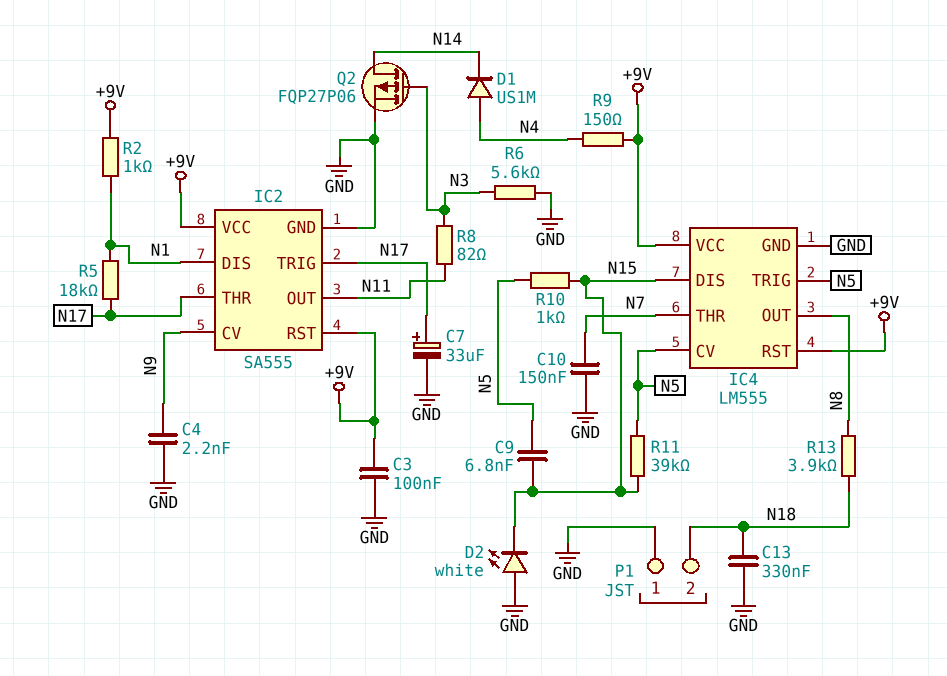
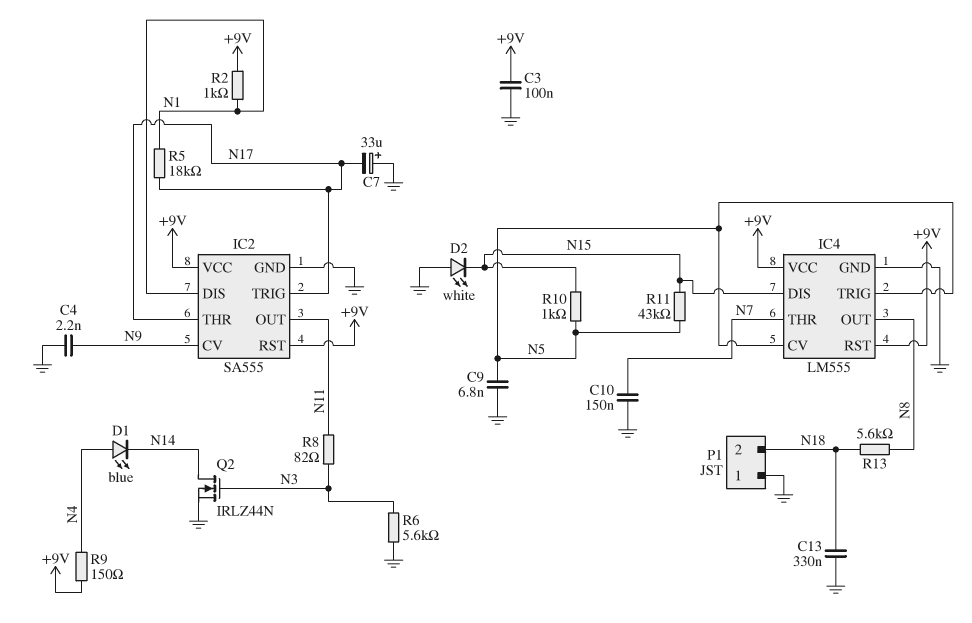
C7: 33uF (plus N17, minus GND) -> 33uF (plus GND, minus N17)
C9: 6.8nF (N5, N15) -> 6.8nF (GND, N5)
D1: diode US1M (A N4, K N14) -> LED blue (A N4, K N14)
Q2: PMOS FQP27P06 (G N3, D N14, S GND) -> NMOS IRLZ44N (G N3, D N14, S GND)
R11: 39k (N5, N15) -> 43k (N5, N15)
R13: 3.9k (N8, N18) -> 5.6k (N8, N18)

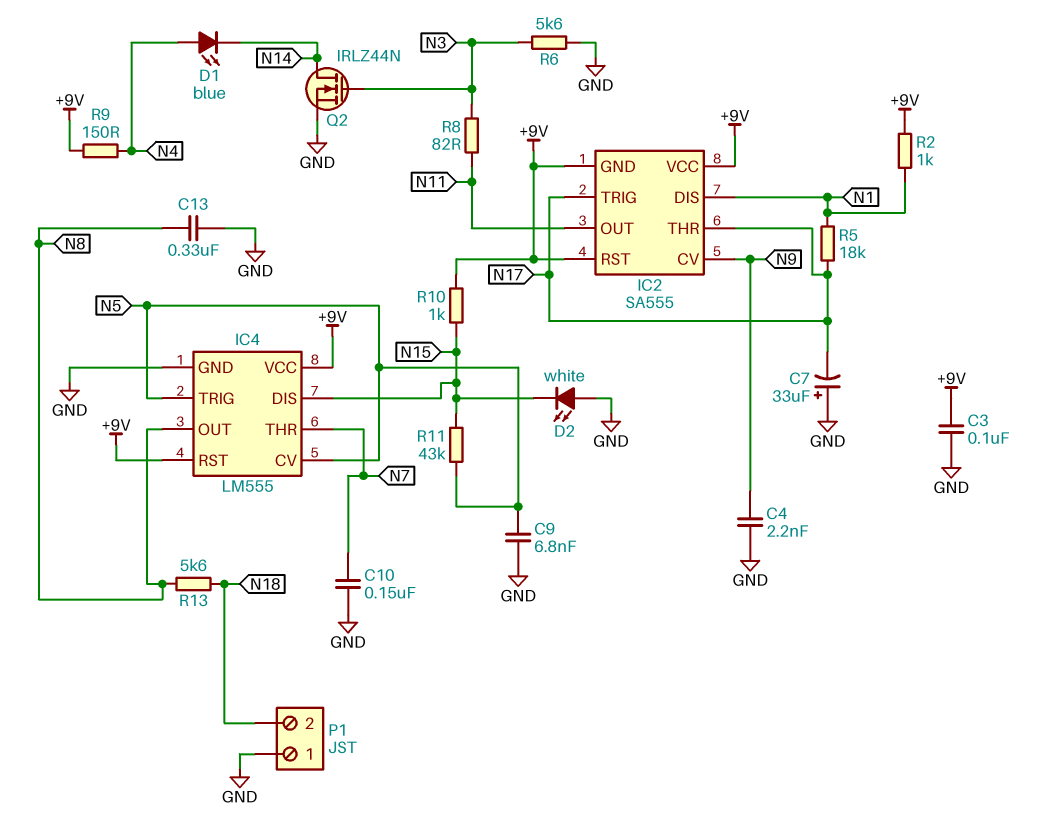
C13: 330nF (GND, N18) -> 330nF (GND, N8)
IC2 pin GND: GND -> +9V
R10: 1k (N5, N15) -> 1k (+9V, N15)

